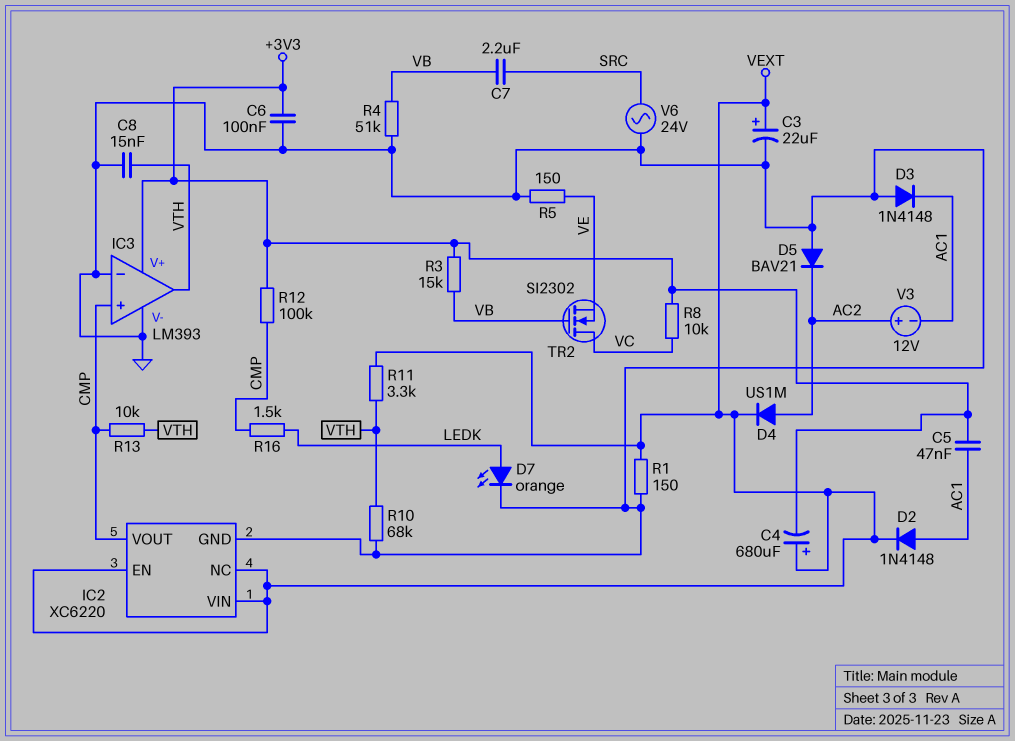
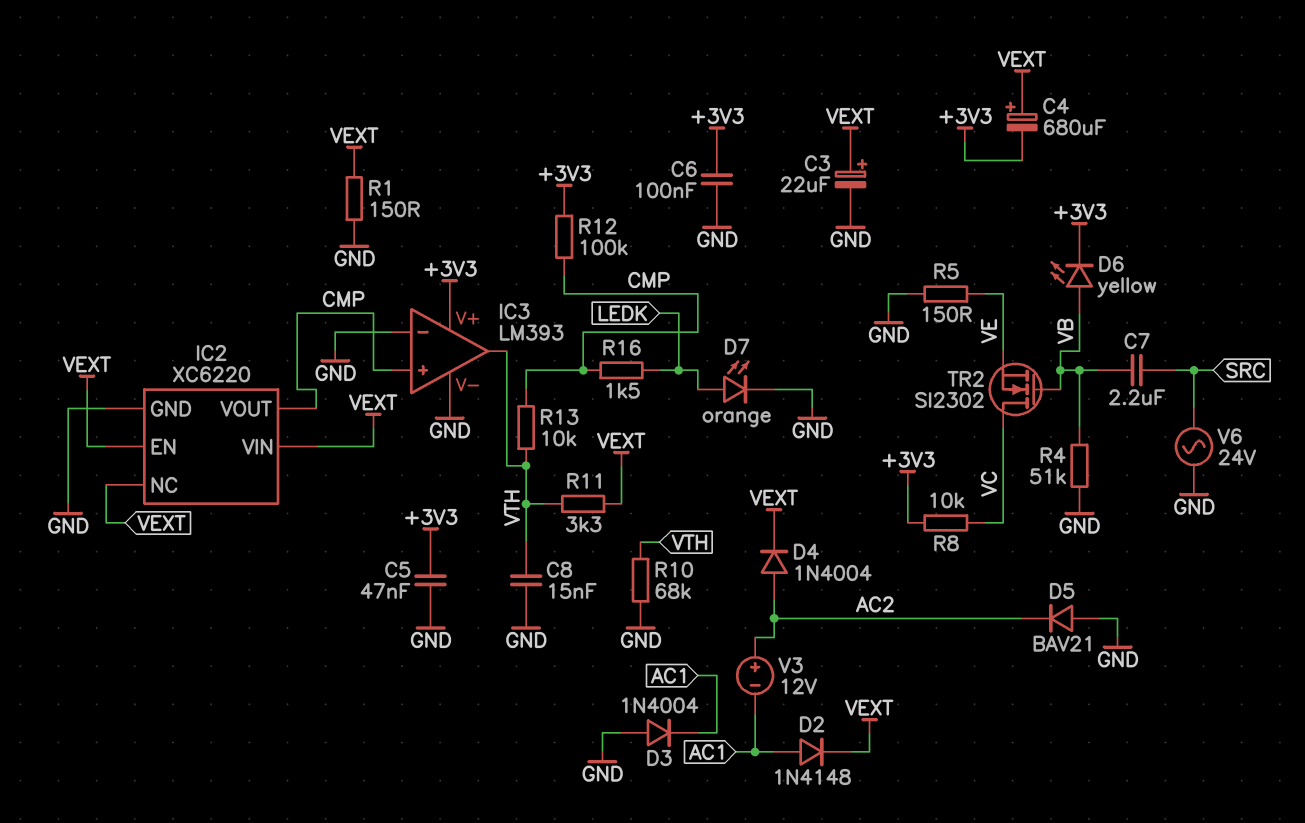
C5: 47nF (+3V3, AC1) -> 47nF (+3V3, GND)
D3: diode 1N4148 (A GND, K AC1) -> diode 1N4004 (A GND, K AC1)
D4: diode US1M (A AC2, K VEXT) -> diode 1N4004 (A AC2, K VEXT)
D6: none -> LED yellow (A VB, K +3V3)
R3: 15k (+3V3, VB) -> none

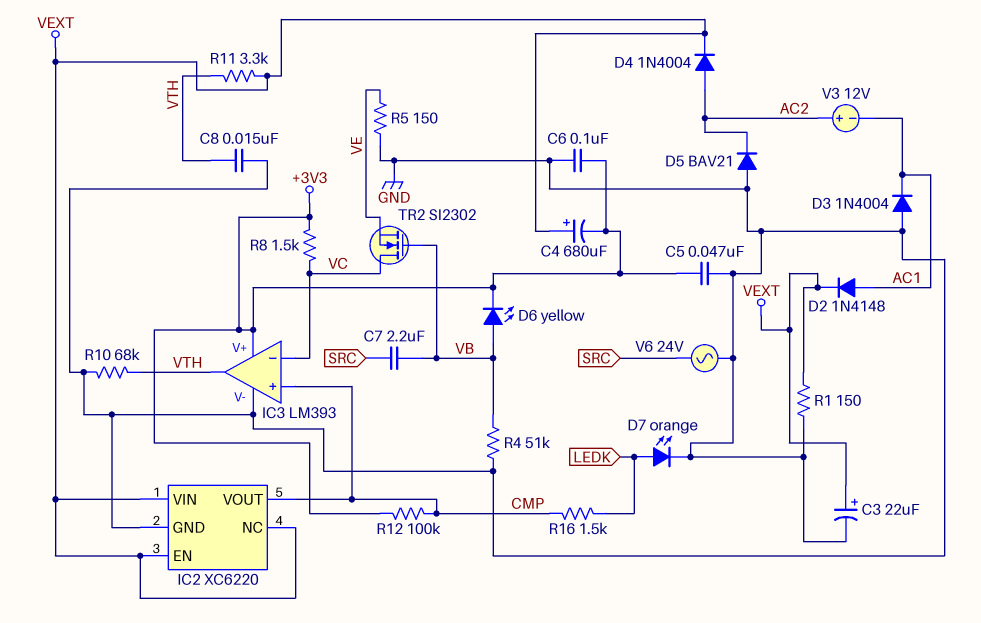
IC3 pin in-: GND -> VC
R8: 10k (+3V3, VC) -> 1.5k (+3V3, VC)
R13: 10k (CMP, VTH) -> none

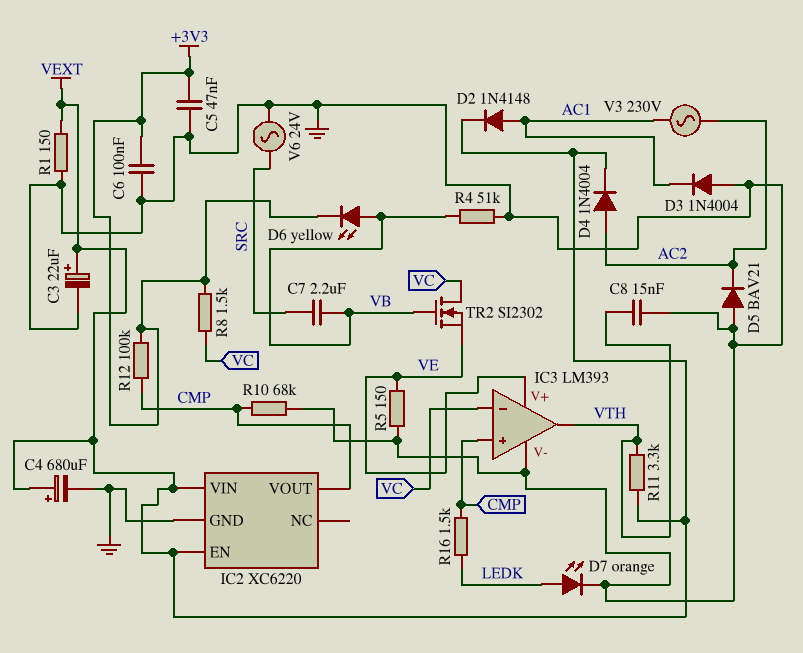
C4: 680uF (plus VEXT, minus +3V3) -> 680uF (plus VEXT, minus GND)
IC2 pin NC: VEXT -> none
IC3 pin V+: +3V3 -> VE
R10: 68k (GND, VTH) -> 68k (CMP, GND)
V3: 12V (plus AC2, minus AC1) -> AC 230V (AC1, AC2)

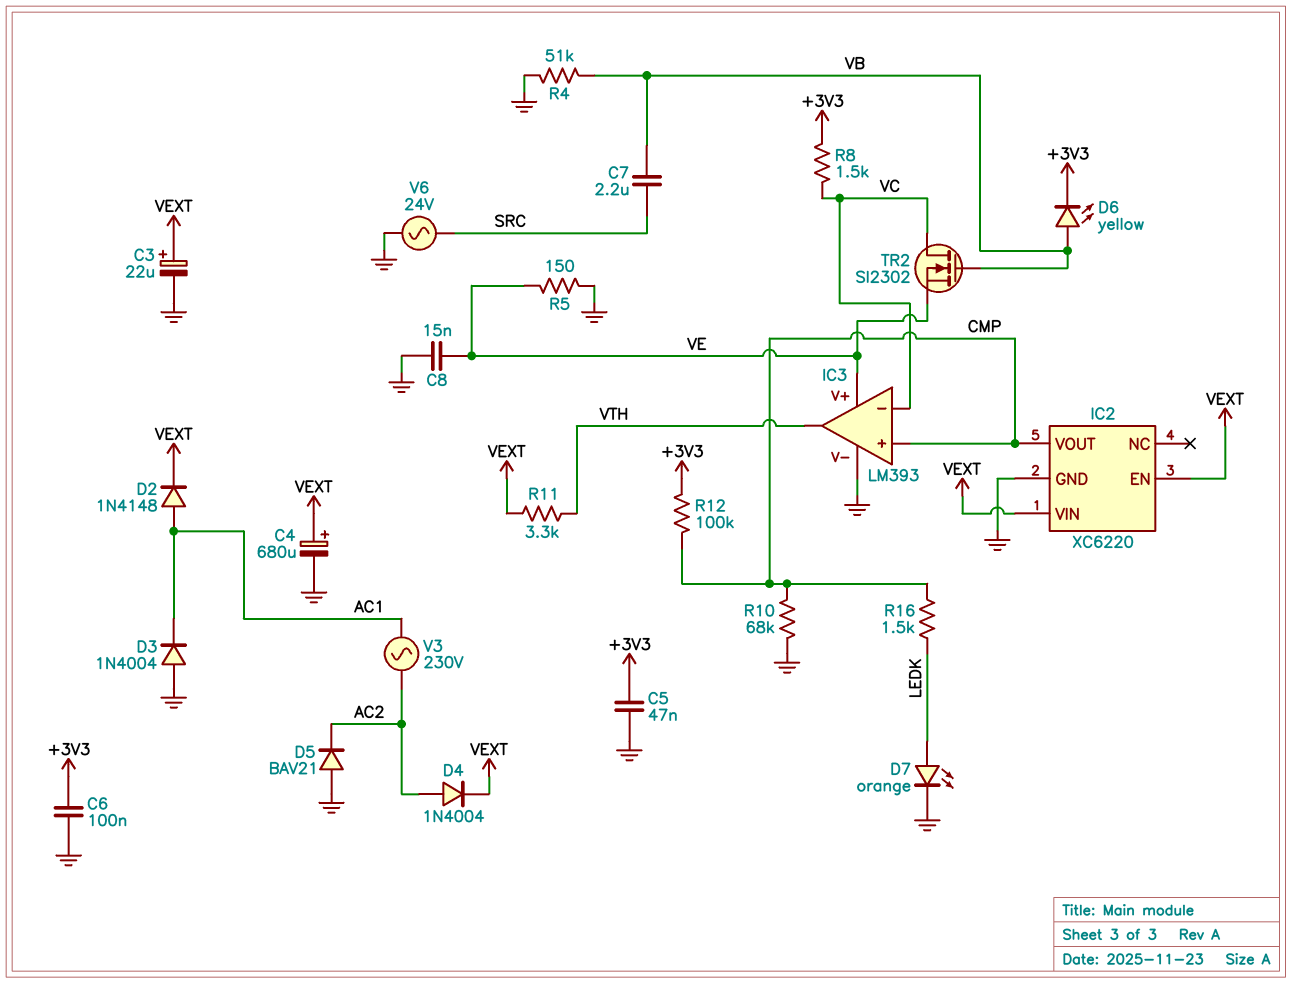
C8: 15nF (GND, VTH) -> 15nF (GND, VE)
R1: 150 (GND, VEXT) -> none

